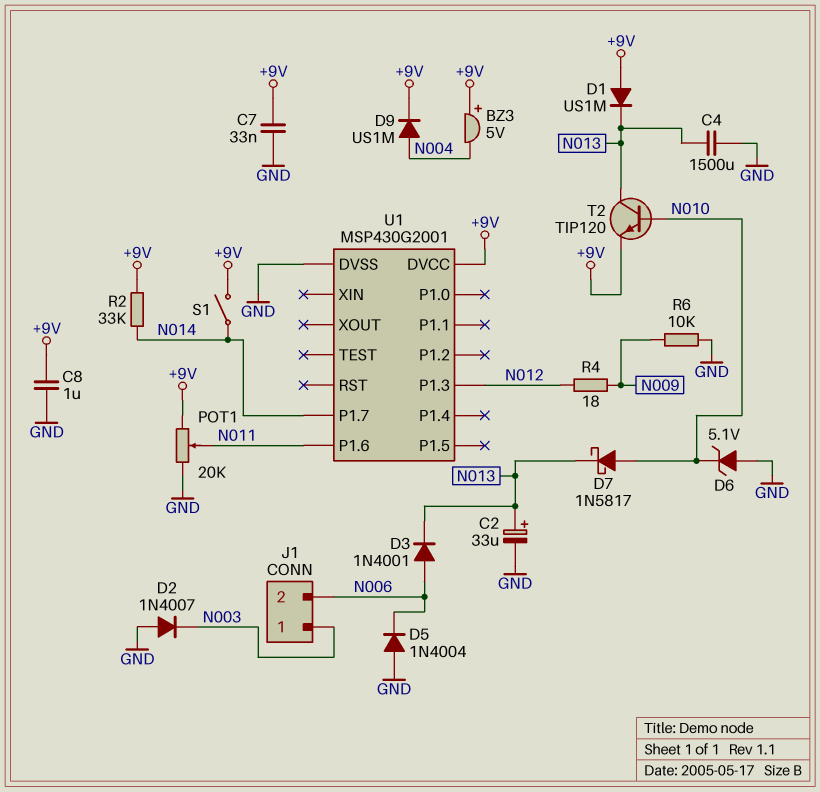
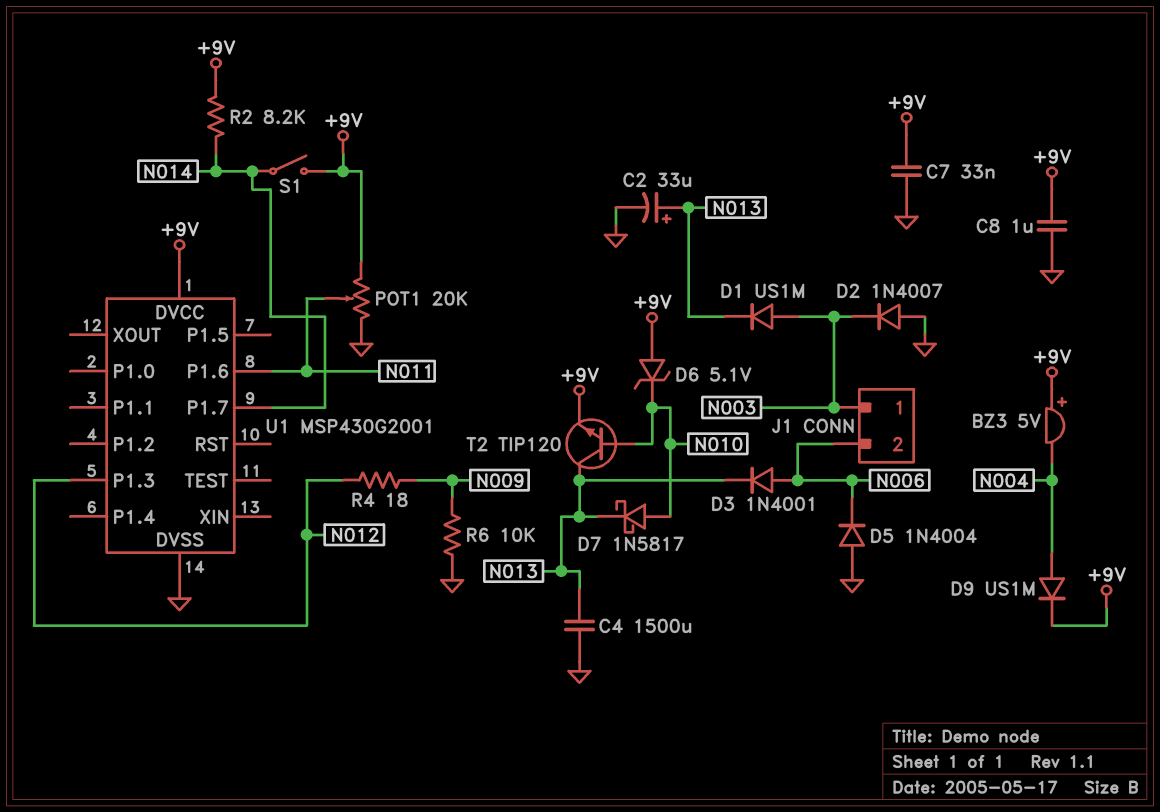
D1: diode US1M (A +9V, K N013) -> diode US1M (A N003, K N013)
D6: zener 5.1V (A GND, K N010) -> zener 5.1V (A +9V, K N010)
R2: 33k (+9V, N014) -> 8.2k (+9V, N014)

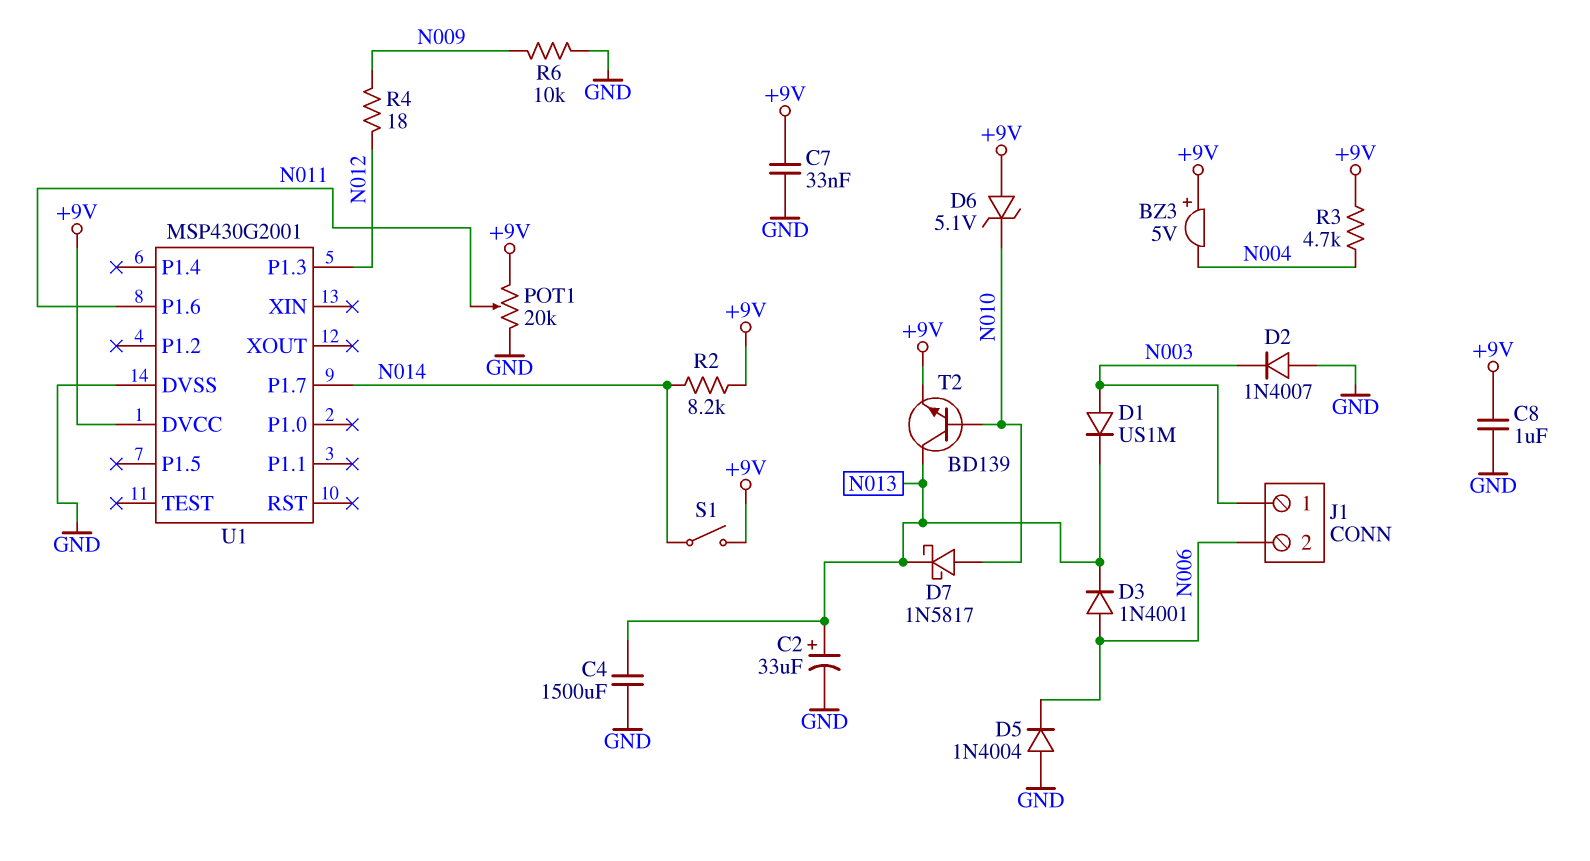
D9: diode US1M (A N004, K +9V) -> none
R3: none -> 4.7k (+9V, N004)
T2: NPN TIP120 (B N010, C N013, E +9V) -> NPN BD139 (B N010, C N013, E +9V)

